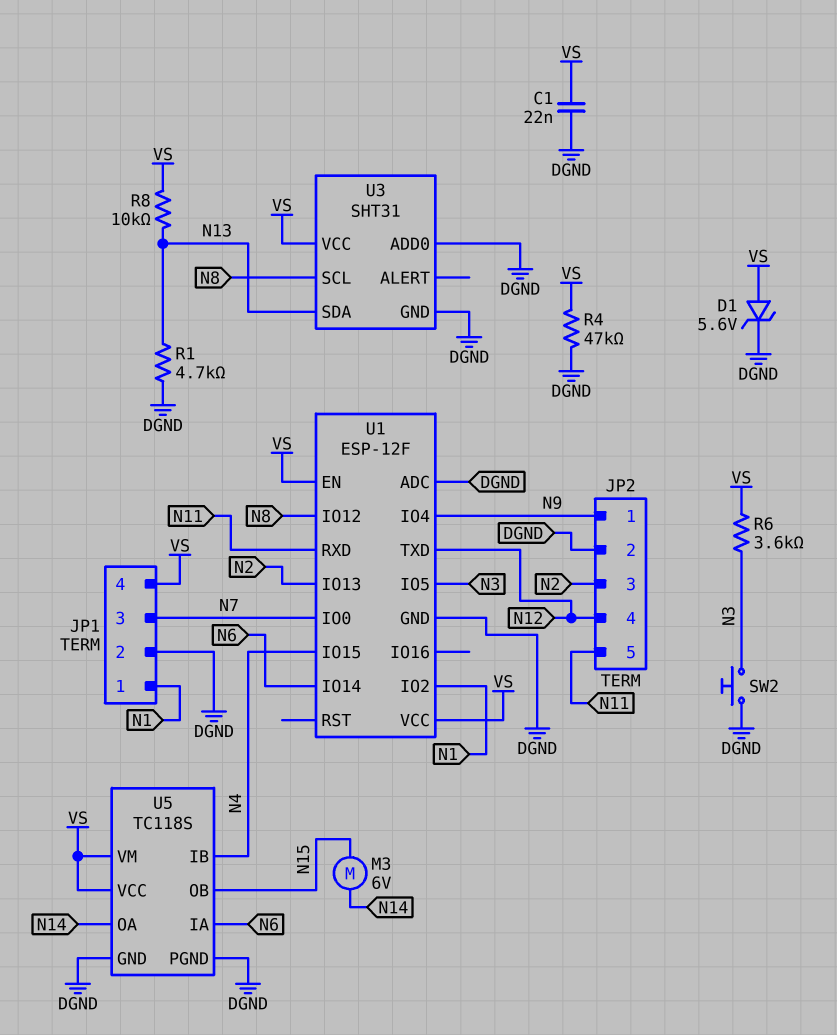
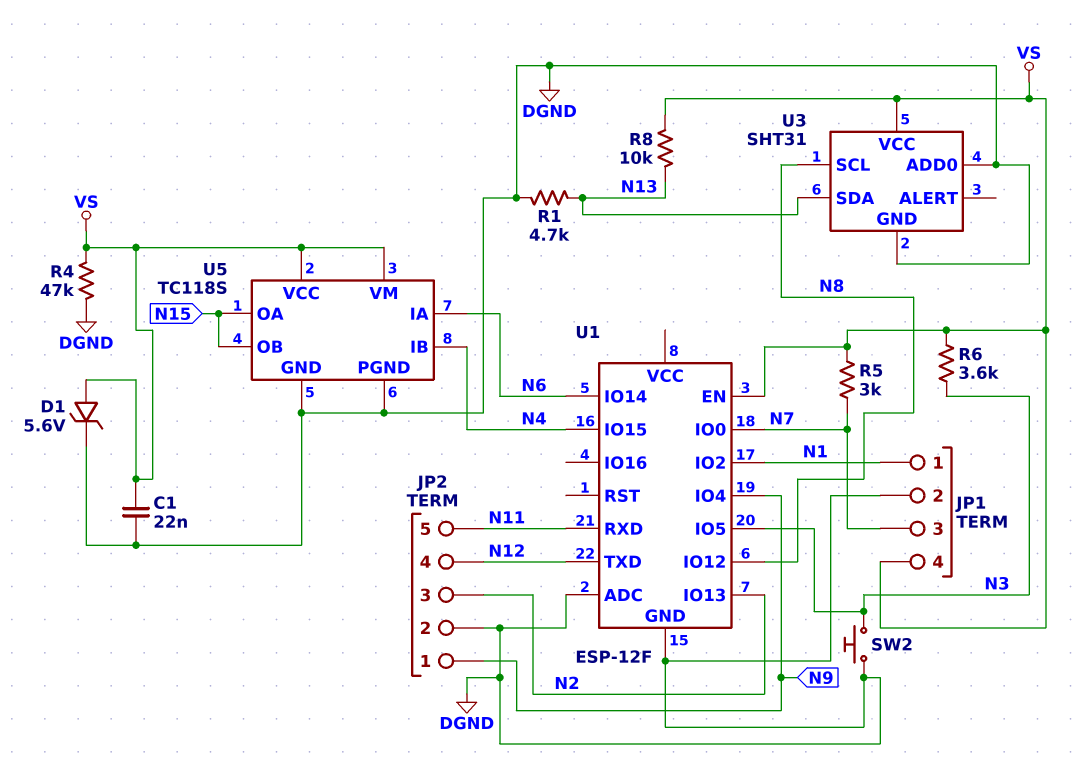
M3: motor 6V (N14, N15) -> none
R5: none -> 3k (N7, VS)
U1 pin VCC: VS -> none
U5 pin OA: N14 -> N15

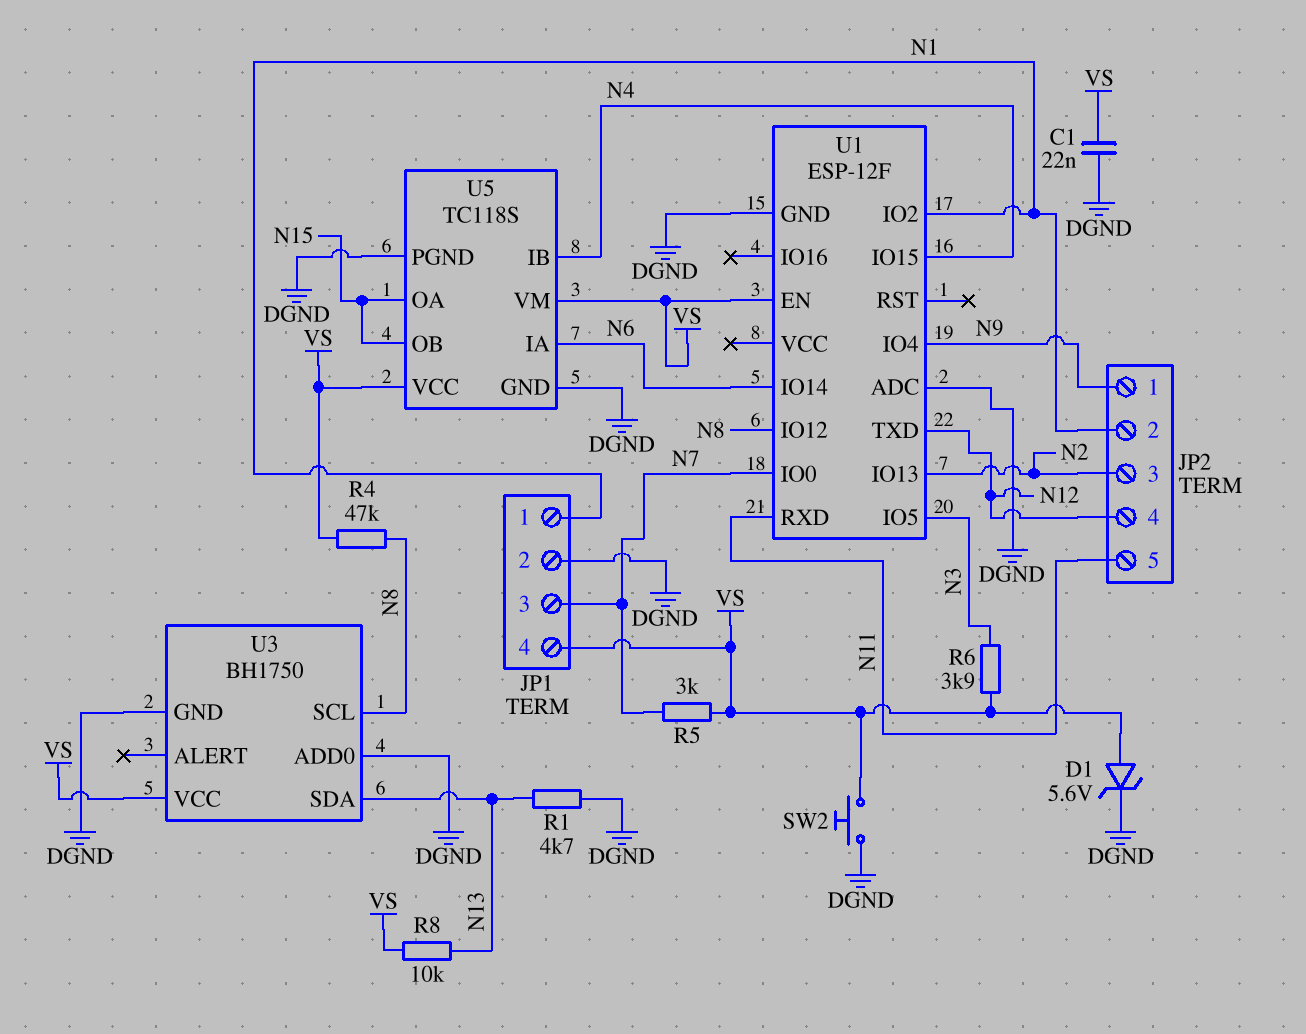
JP2 pin 2: DGND -> N1
R4: 47k (DGND, VS) -> 47k (N8, VS)
R6: 3.6k (N3, VS) -> 3.9k (N3, VS)
SW2: button (DGND, N3) -> button (DGND, VS)
U3: SHT31 -> BH1750

